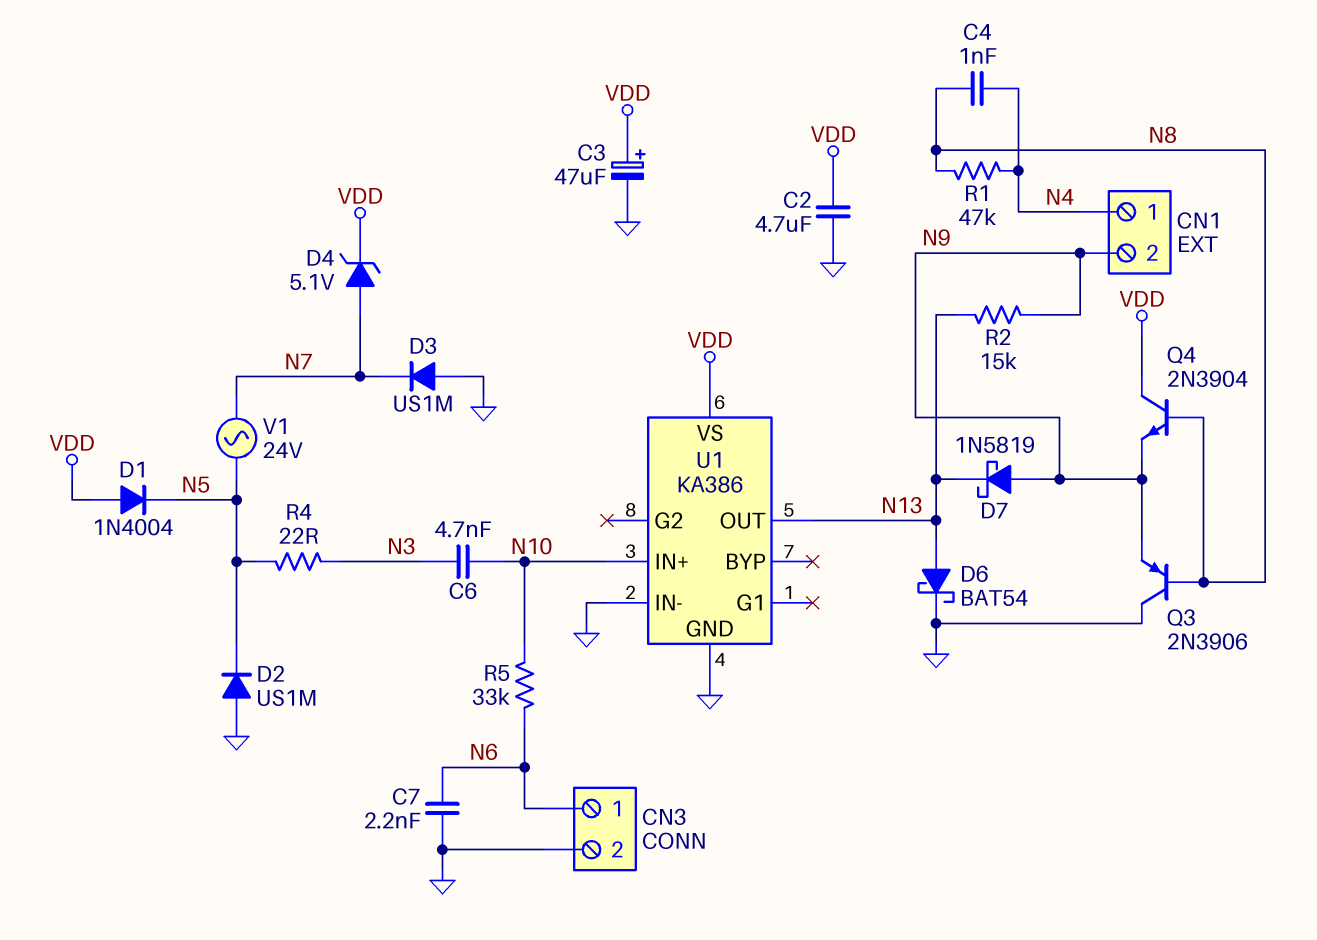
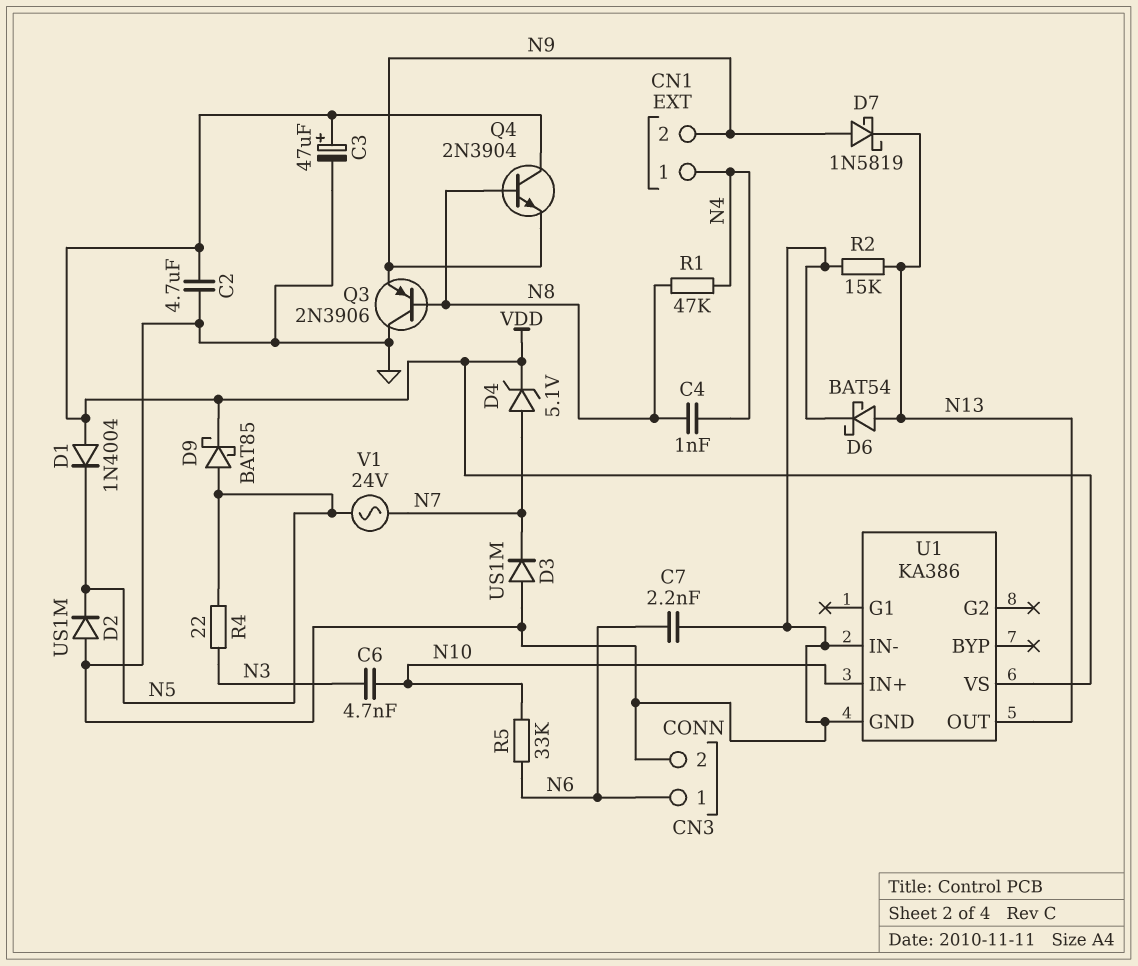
D9: none -> schottky BAT85 (A N5, K VDD)
R2: 15k (N9, N13) -> 15k (GND, N13)

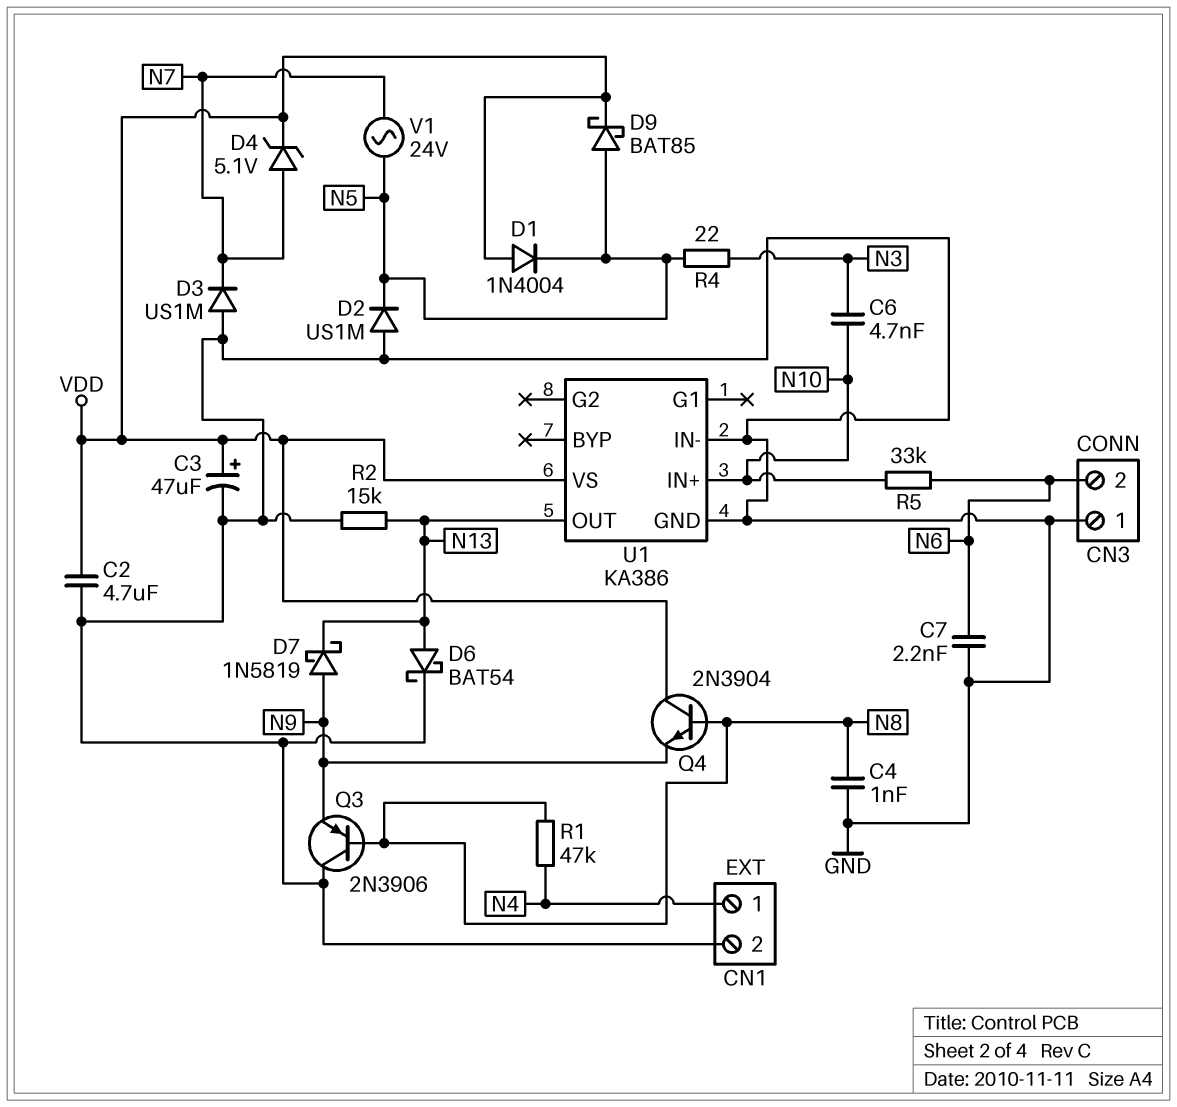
C4: 1nF (N4, N8) -> 1nF (GND, N8)
CN1 pin 2: N9 -> GND
CN3 pin 1: N6 -> GND
CN3 pin 2: GND -> N6

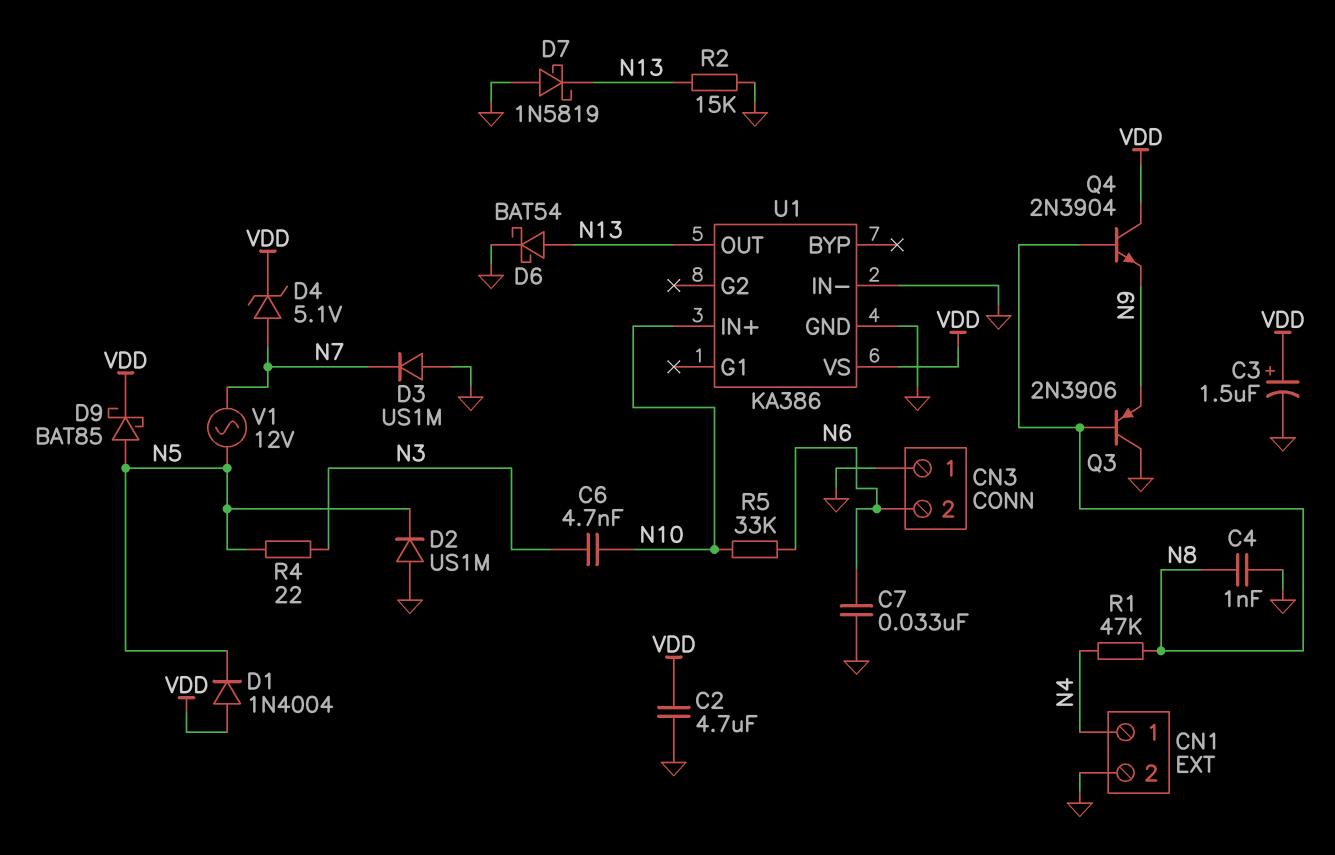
C3: 47uF (plus VDD, minus GND) -> 1.5uF (plus VDD, minus GND)
C7: 2.2nF (GND, N6) -> 33nF (GND, N6)
D7: schottky 1N5819 (A N9, K N13) -> schottky 1N5819 (A GND, K N13)
V1: AC 24V (N5, N7) -> AC 12V (N5, N7)

